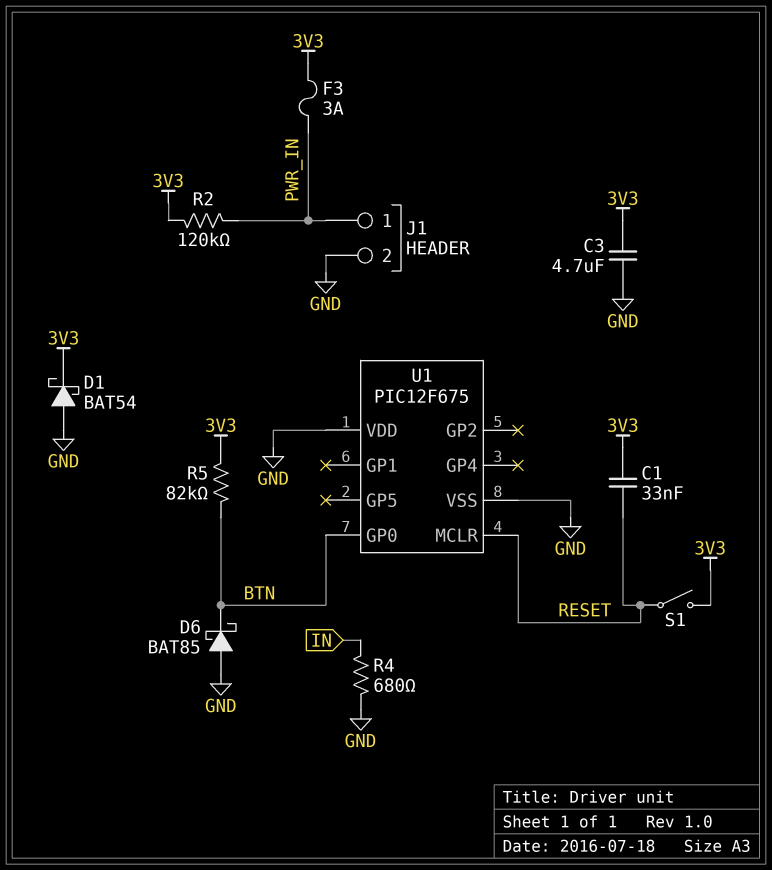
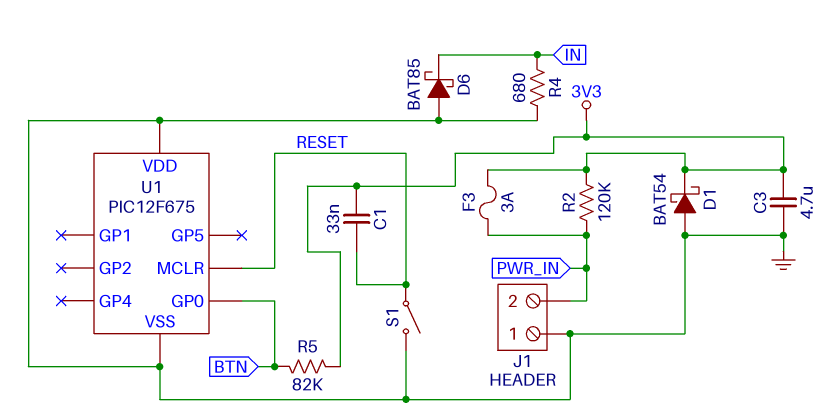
D6: schottky BAT85 (A GND, K BTN) -> schottky BAT85 (A GND, K IN)
J1 pin 1: PWR_IN -> GND
J1 pin 2: GND -> PWR_IN
S1: switch (3V3, RESET) -> switch (GND, RESET)

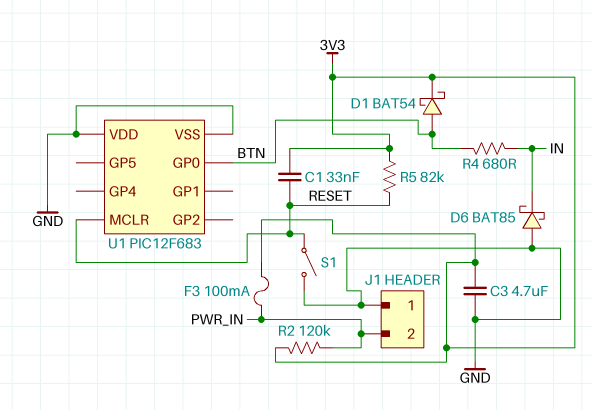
D1: schottky BAT54 (A GND, K 3V3) -> schottky BAT54 (A BTN, K 3V3)
F3: 3A (3V3, PWR_IN) -> 100mA (3V3, PWR_IN)
R4: 680 (GND, IN) -> 680 (BTN, IN)
R5: 82k (3V3, BTN) -> 82k (3V3, RESET)
U1: PIC12F675 -> PIC12F683

